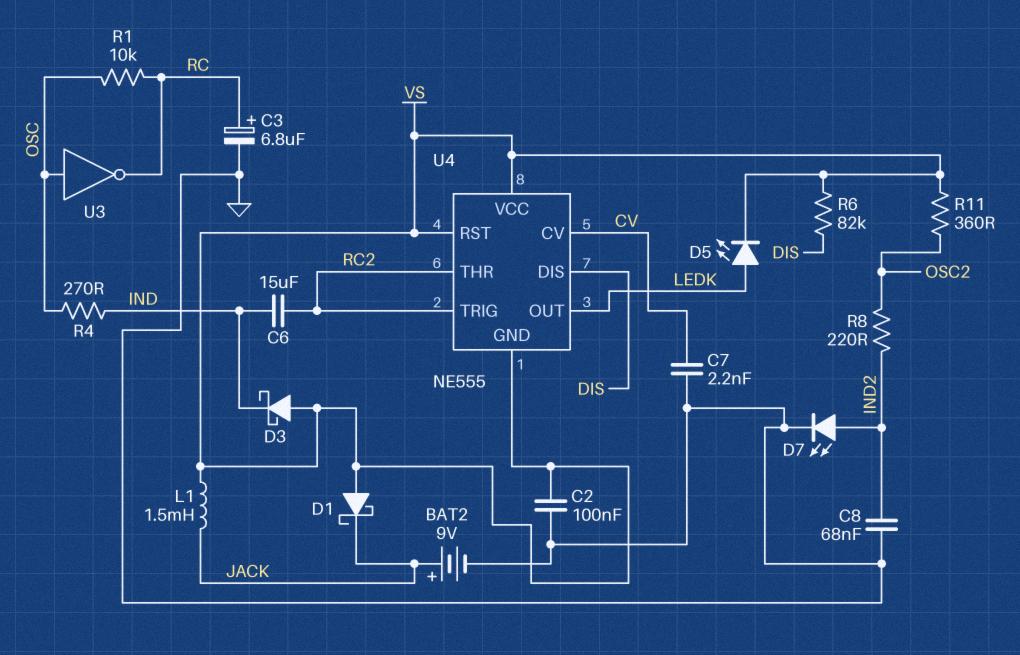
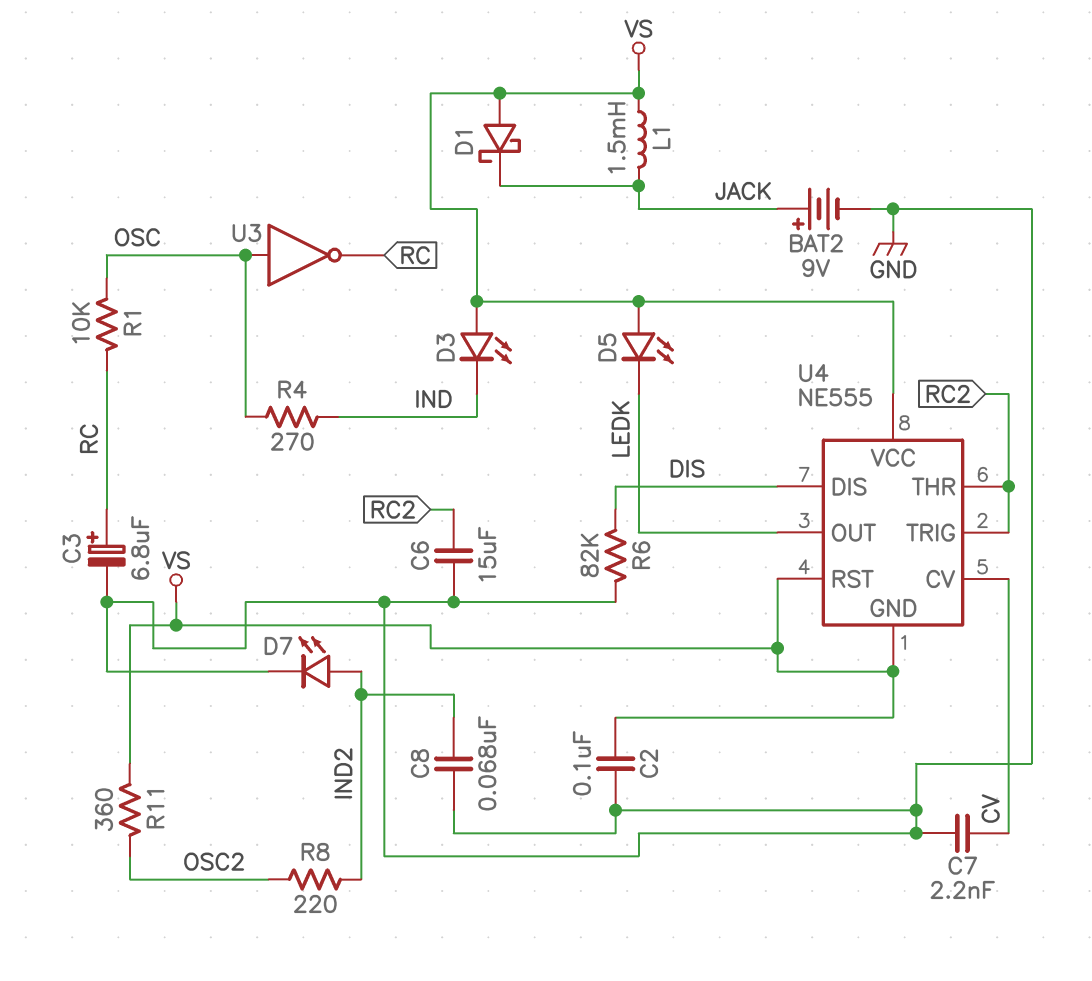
C6: 15uF (IND, RC2) -> 15uF (GND, RC2)
D3: schottky (A VS, K IND) -> LED (A VS, K IND)
D5: LED (A LEDK, K VS) -> LED (A VS, K LEDK)
R6: 82k (DIS, VS) -> 82k (DIS, GND)

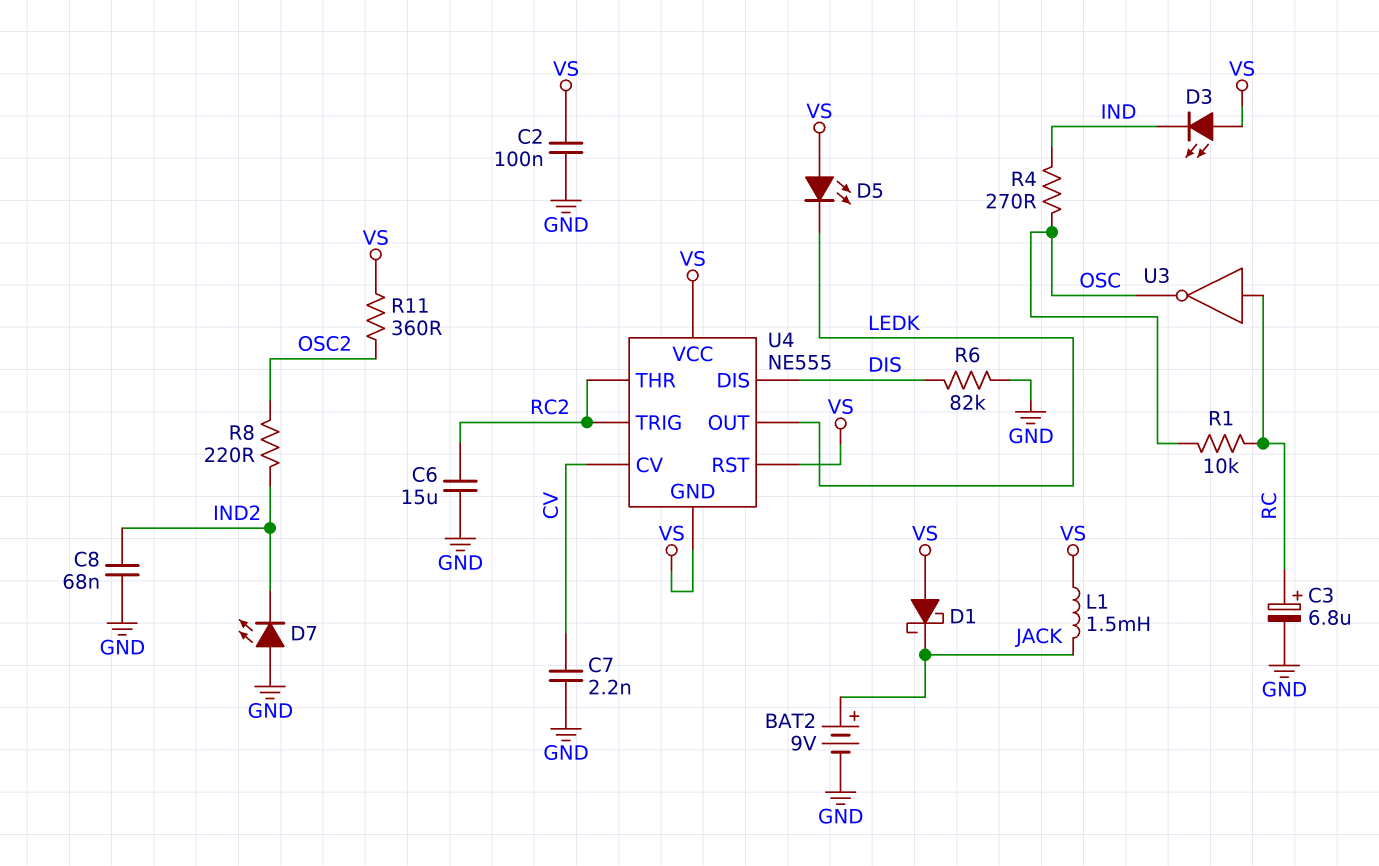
D7: LED (A IND2, K GND) -> LED (A GND, K IND2)
U3: NOT (in OSC, out RC) -> NOT (in RC, out OSC)

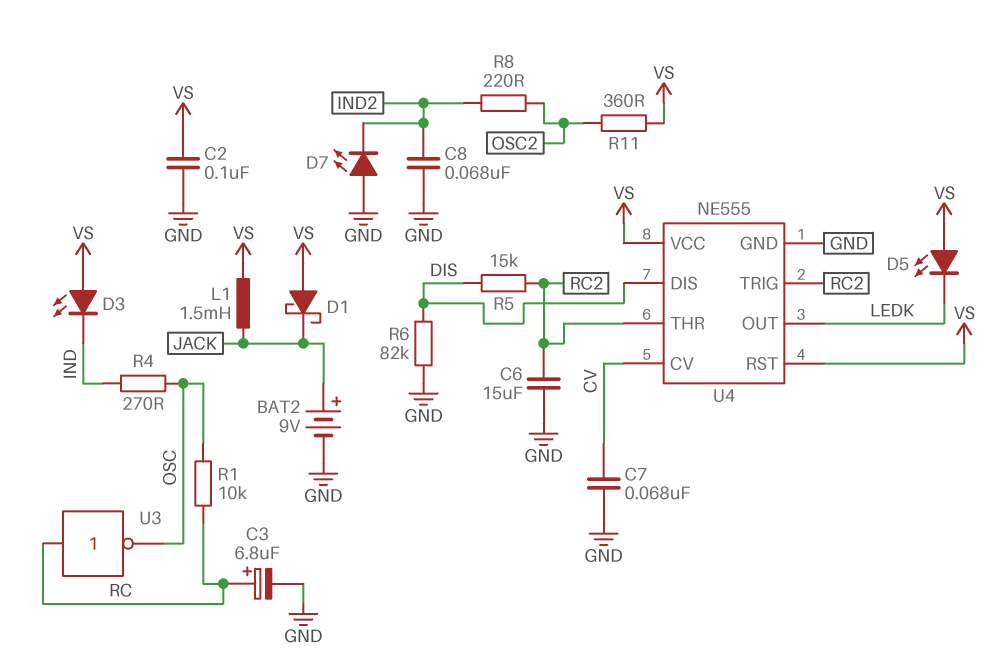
C7: 2.2nF (CV, GND) -> 68nF (CV, GND)
R5: none -> 15k (DIS, RC2)
U4 pin GND: VS -> GND

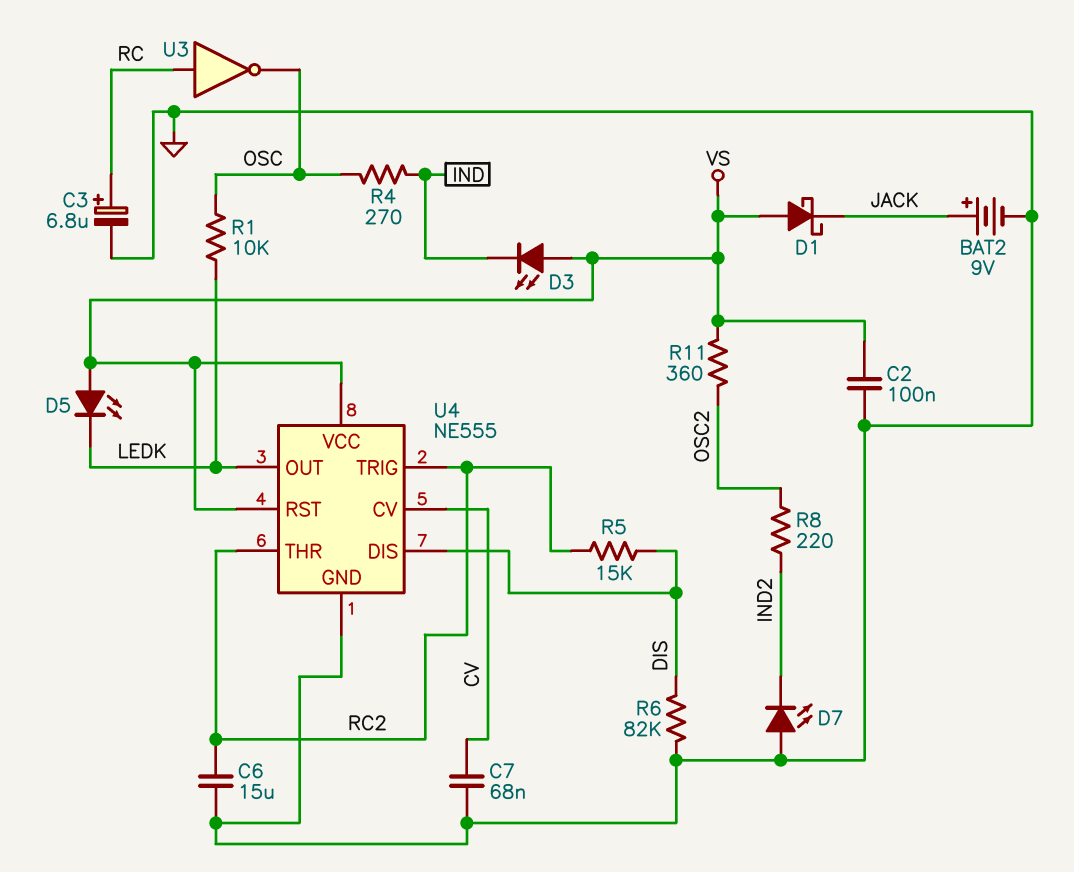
C8: 68nF (GND, IND2) -> none
L1: 1.5mH (JACK, VS) -> none
R1: 10k (OSC, RC) -> 10k (LEDK, OSC)

